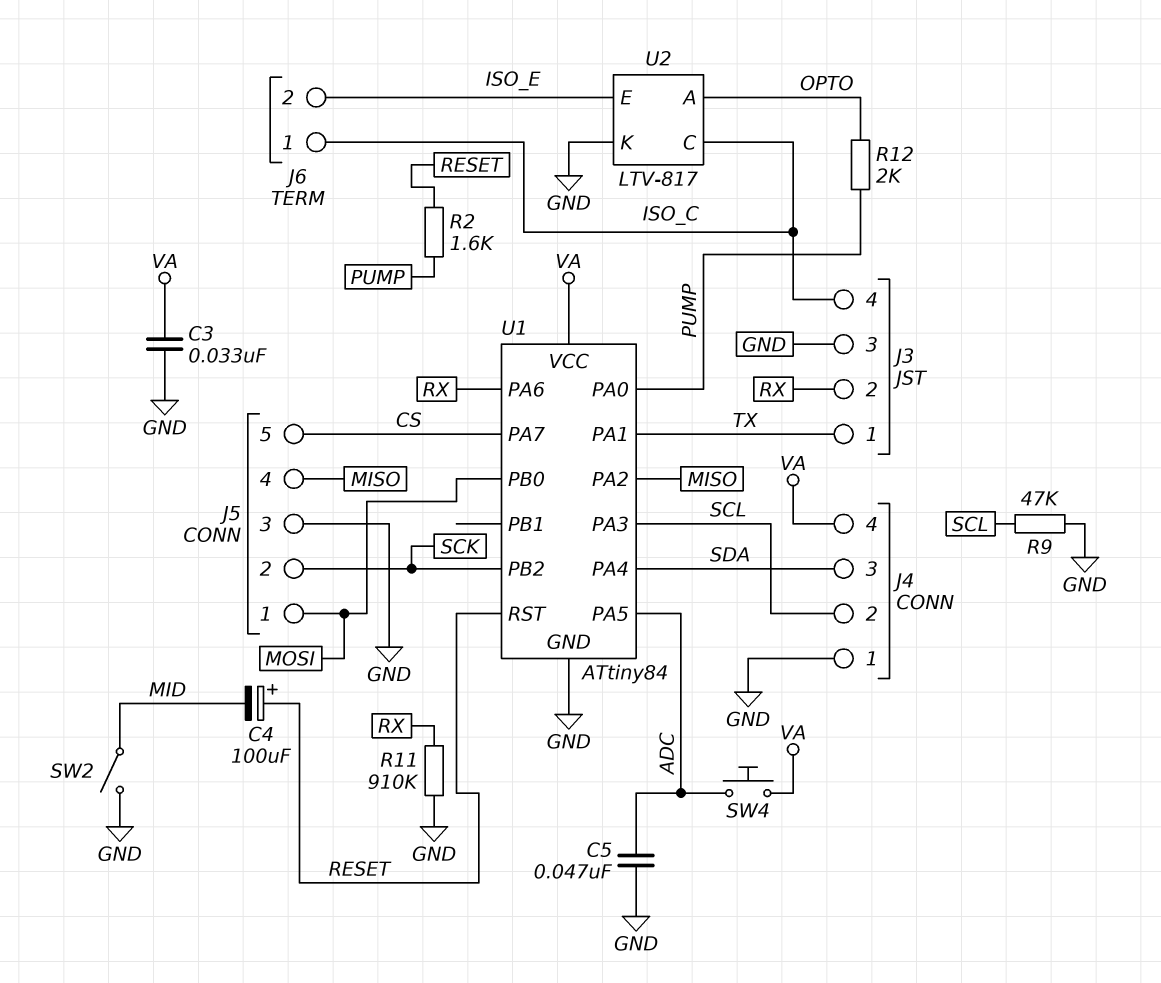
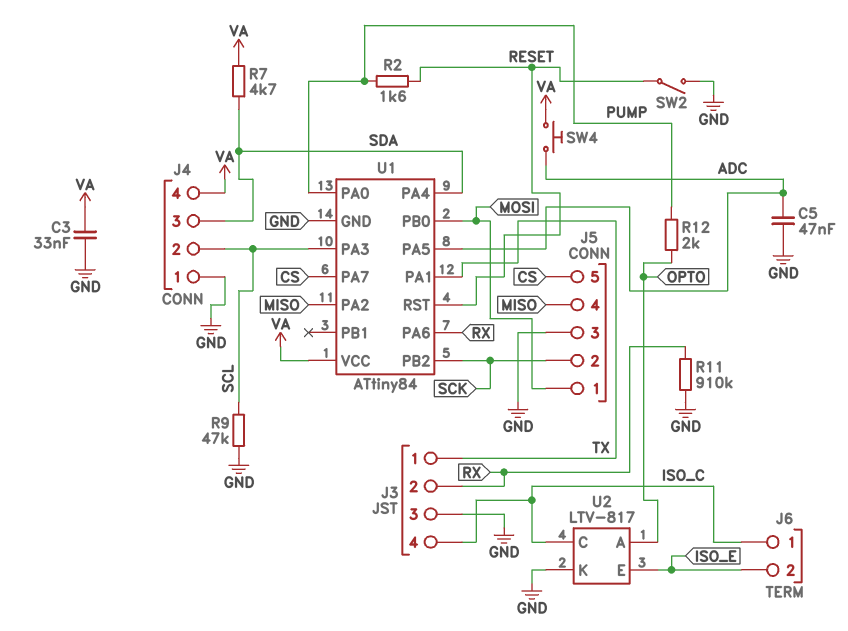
C4: 100uF (plus RESET, minus MID) -> none
R7: none -> 4.7k (SDA, VA)
SW2: switch (GND, MID) -> switch (GND, RESET)

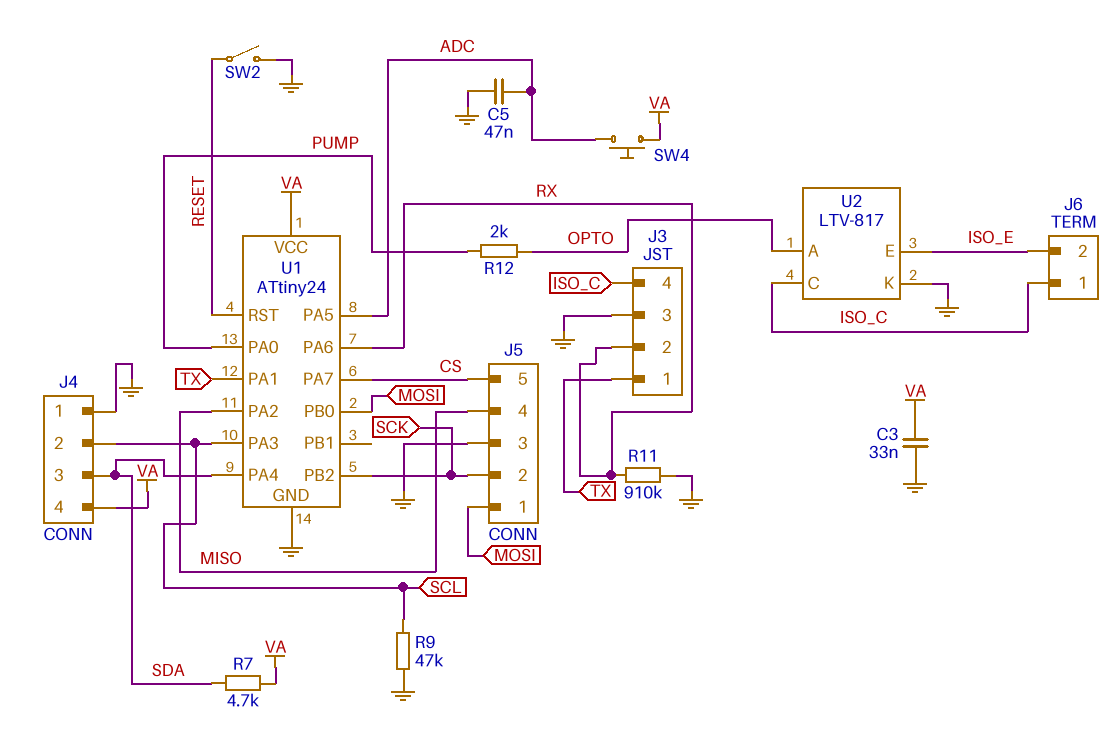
R2: 1.6k (PUMP, RESET) -> none
U1: ATtiny84 -> ATtiny24

